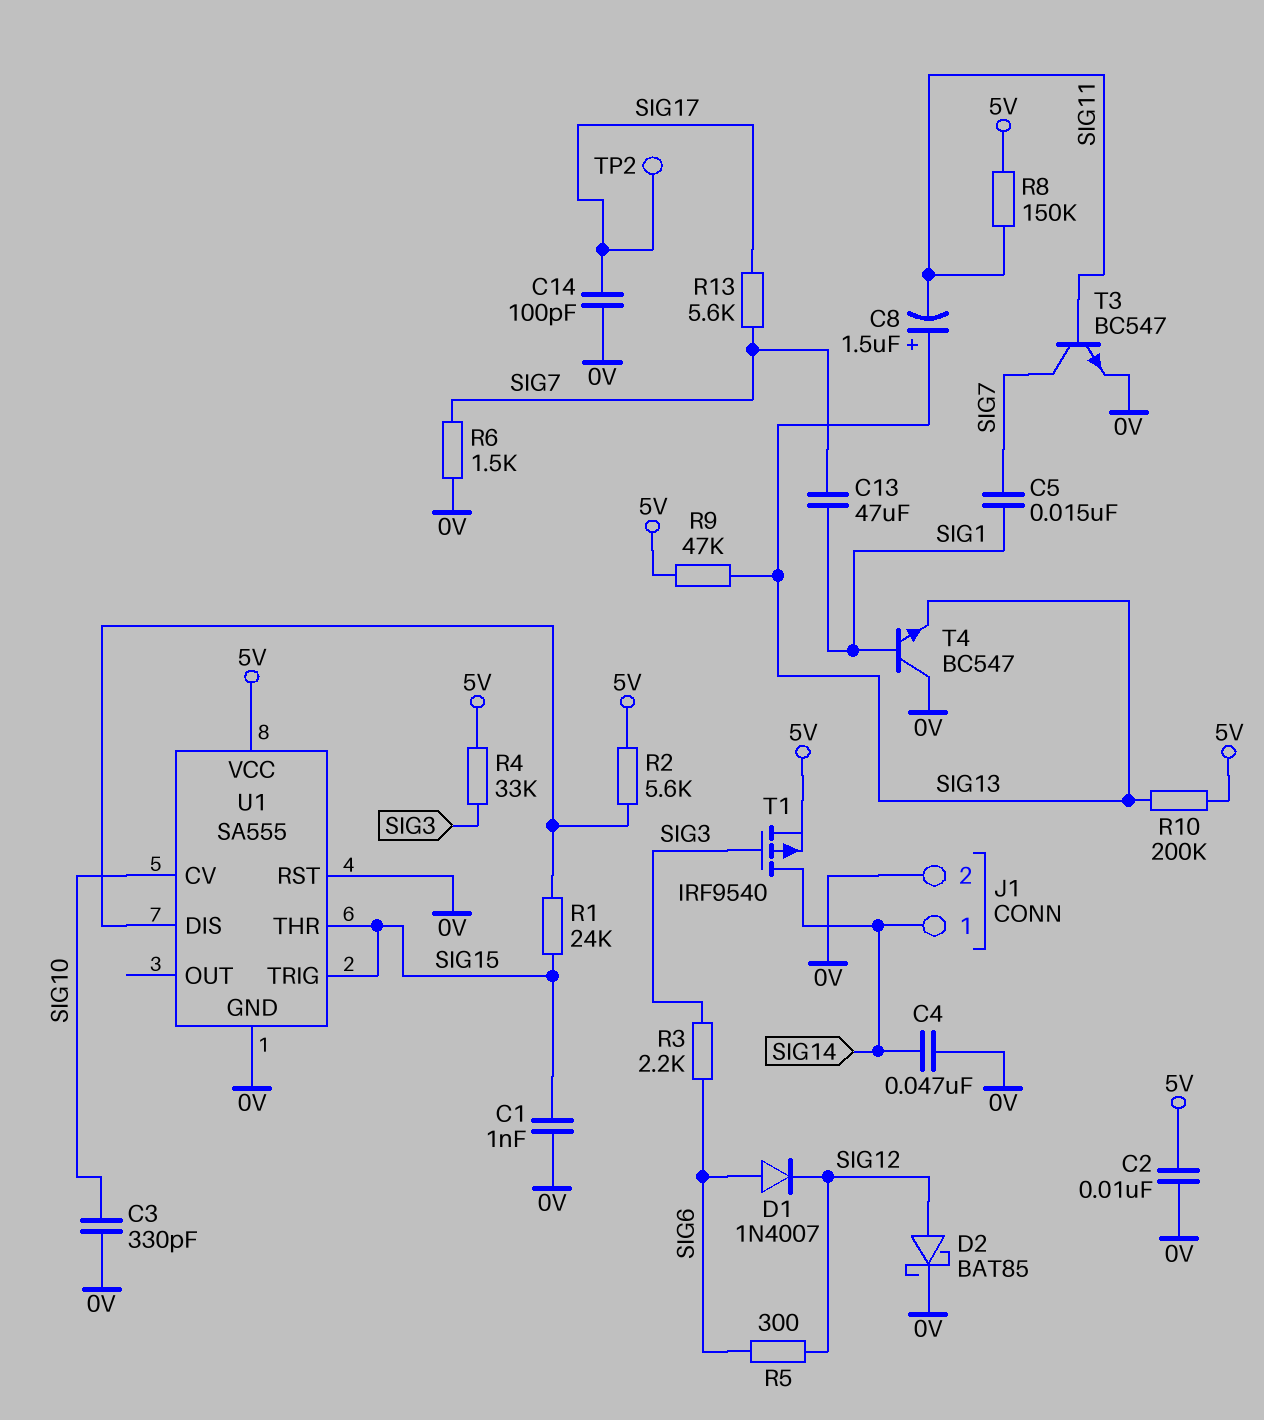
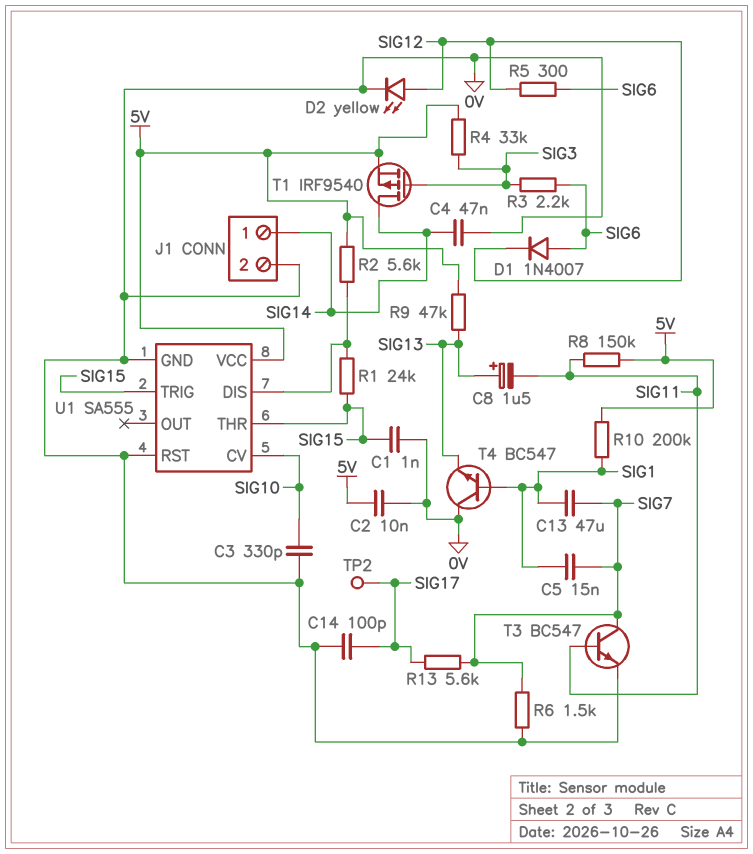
D2: schottky BAT85 (A SIG12, K 0V) -> LED yellow (A SIG12, K 0V)
R10: 200k (5V, SIG13) -> 200k (5V, SIG1)

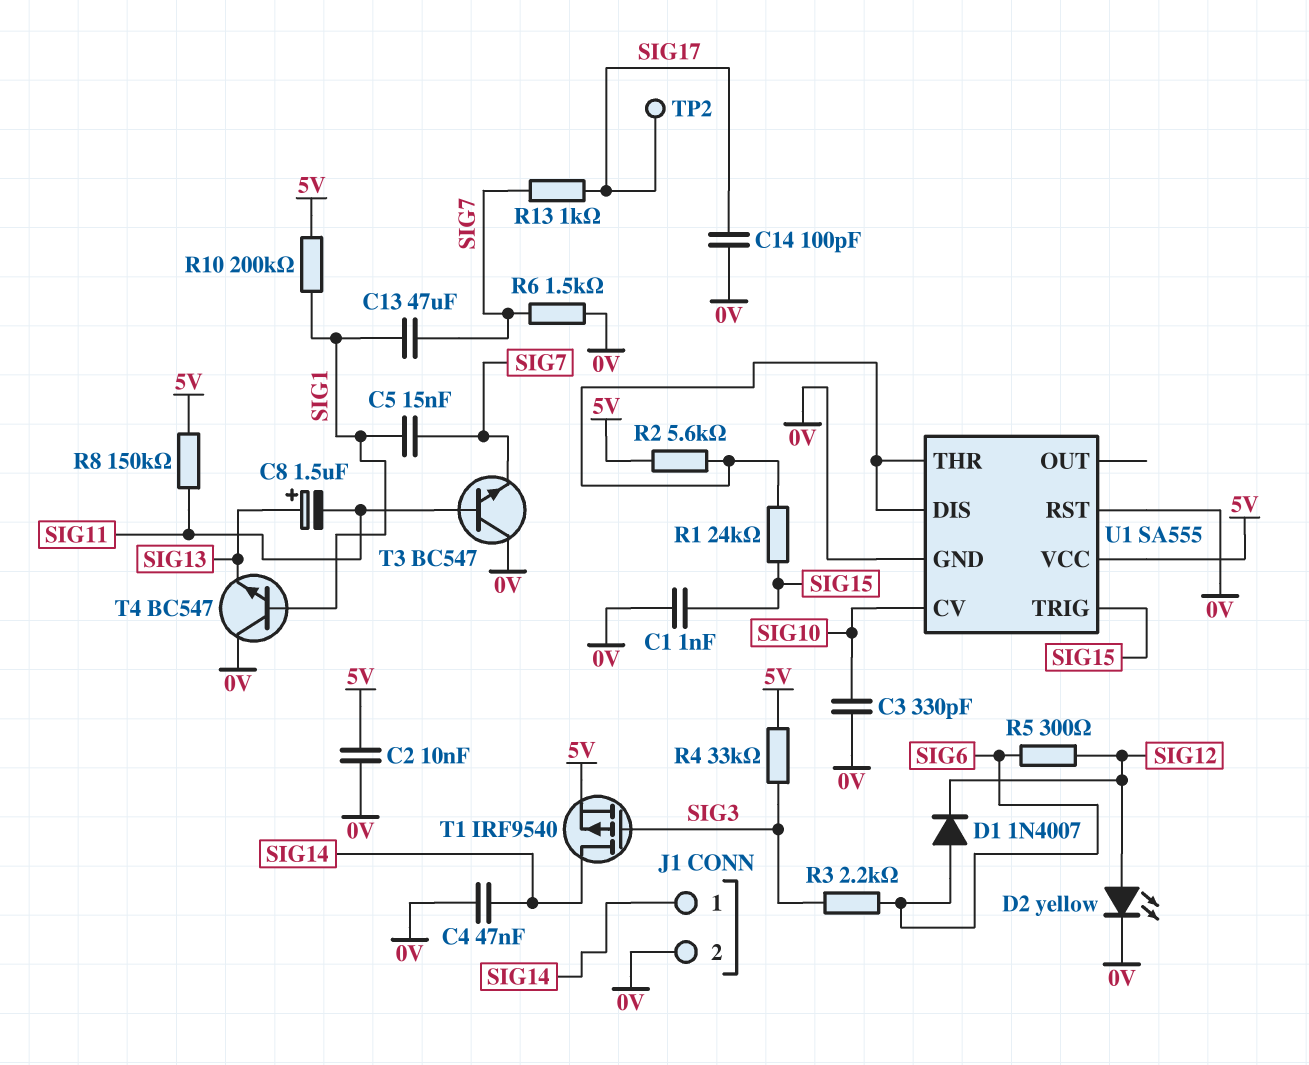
R9: 47k (5V, SIG13) -> none
R13: 5.6k (SIG7, SIG17) -> 1k (SIG7, SIG17)
T3: NPN BC547 (B SIG11, C SIG7, E 0V) -> NPN BC547 (B SIG11, C 0V, E SIG7)
U1 pin THR: SIG15 -> U1/DIS

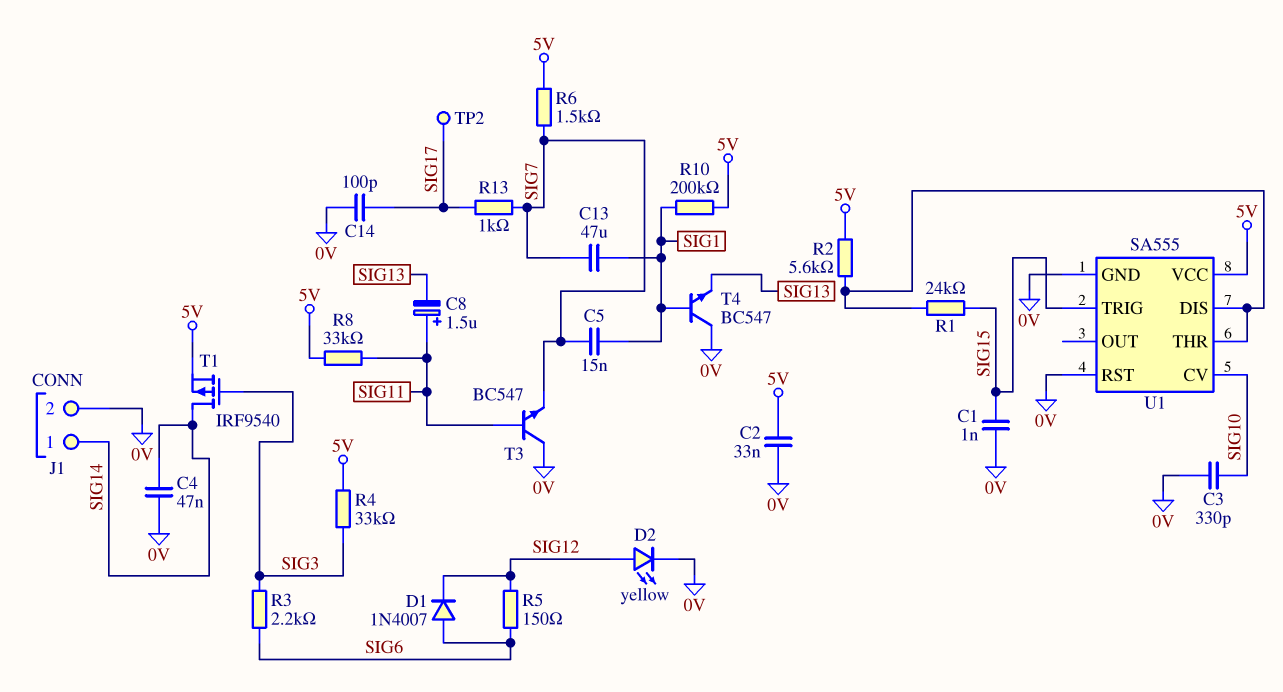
C2: 10nF (0V, 5V) -> 33nF (0V, 5V)
C8: 1.5uF (plus SIG13, minus SIG11) -> 1.5uF (plus SIG11, minus SIG13)
R5: 300 (SIG6, SIG12) -> 150 (SIG6, SIG12)
R6: 1.5k (0V, SIG7) -> 1.5k (5V, SIG7)
R8: 150k (5V, SIG11) -> 33k (5V, SIG11)

